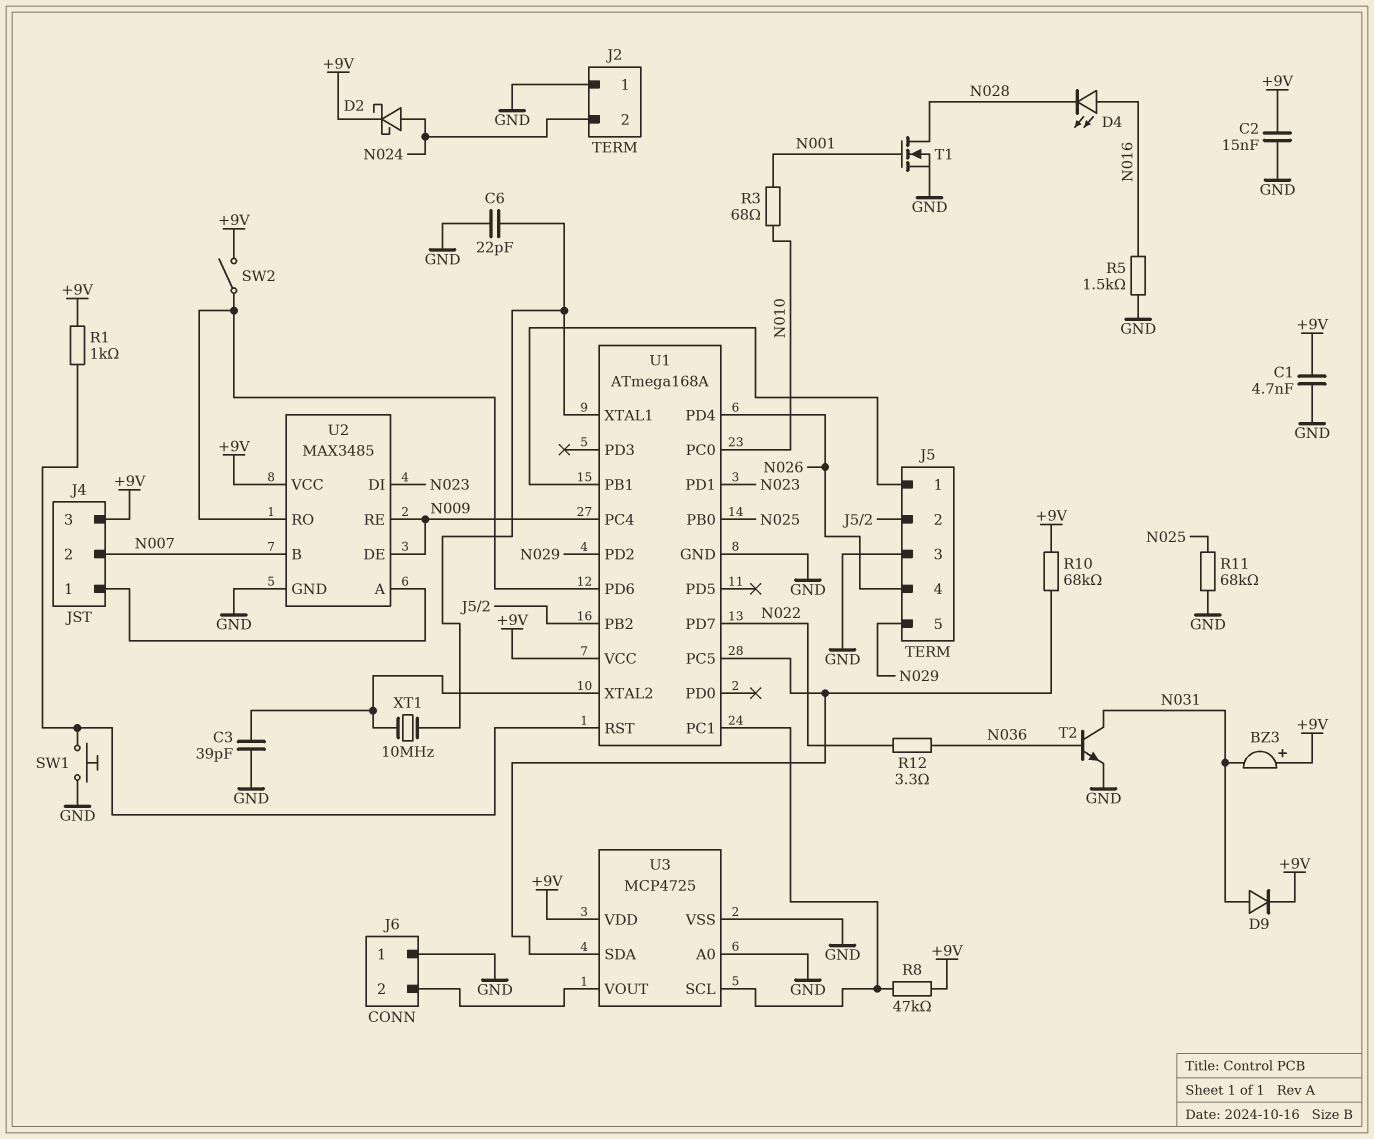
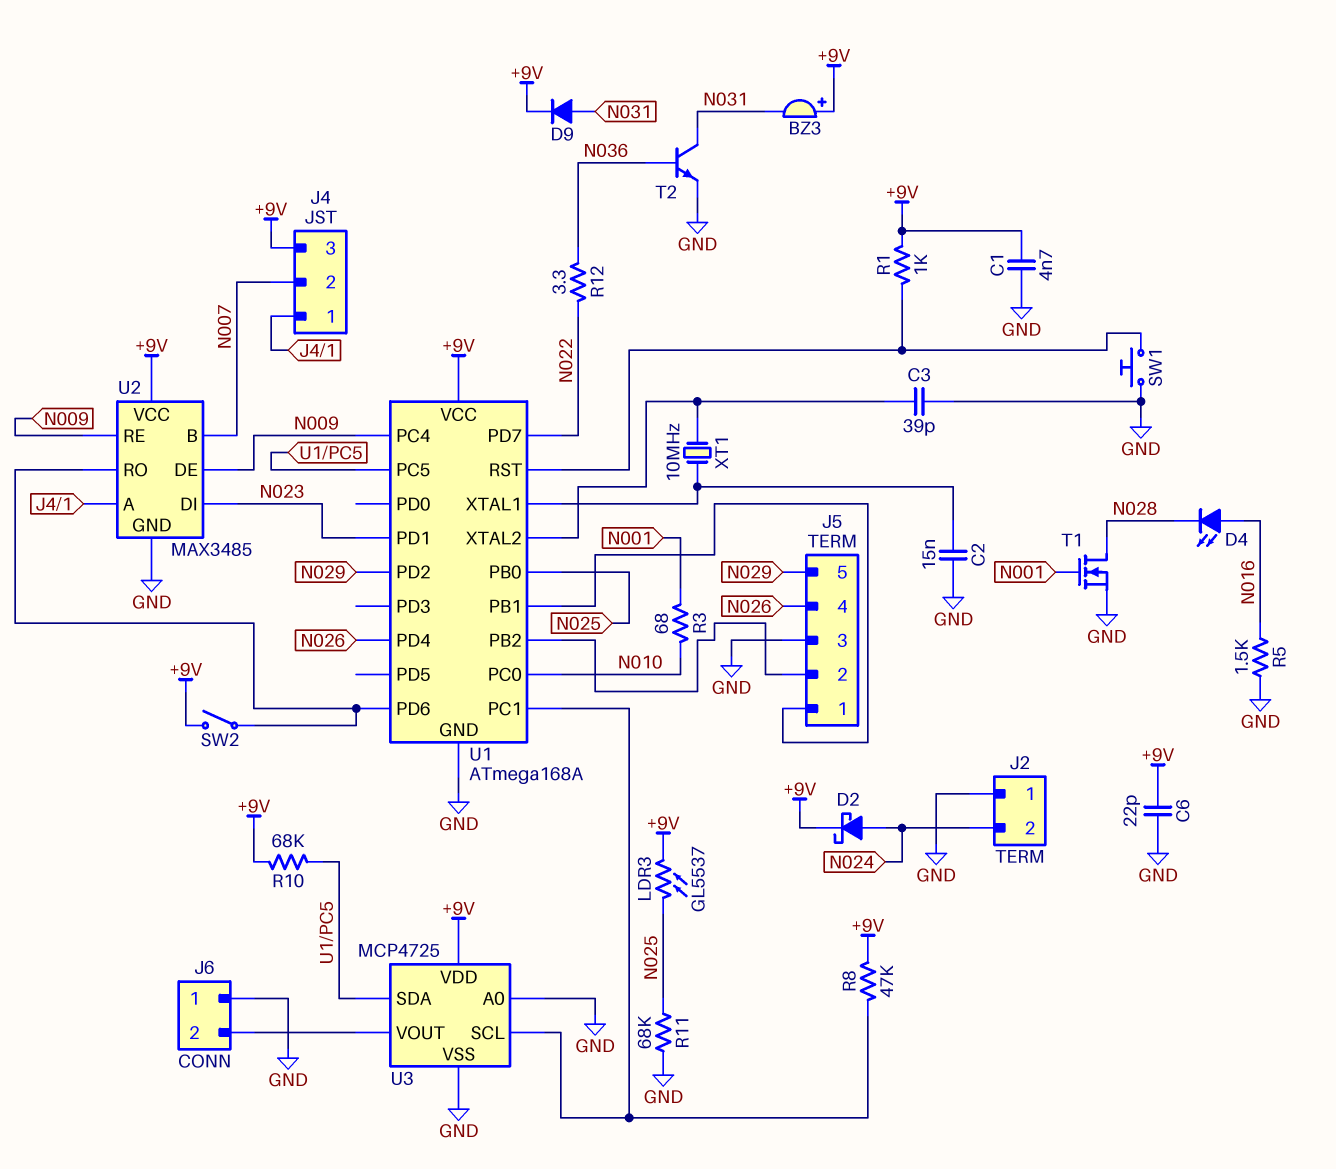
C2: 15nF (+9V, GND) -> 15nF (GND, U1/XTAL1)
C6: 22pF (GND, U1/XTAL1) -> 22pF (+9V, GND)
LDR3: none -> GL5537 (+9V, N025)

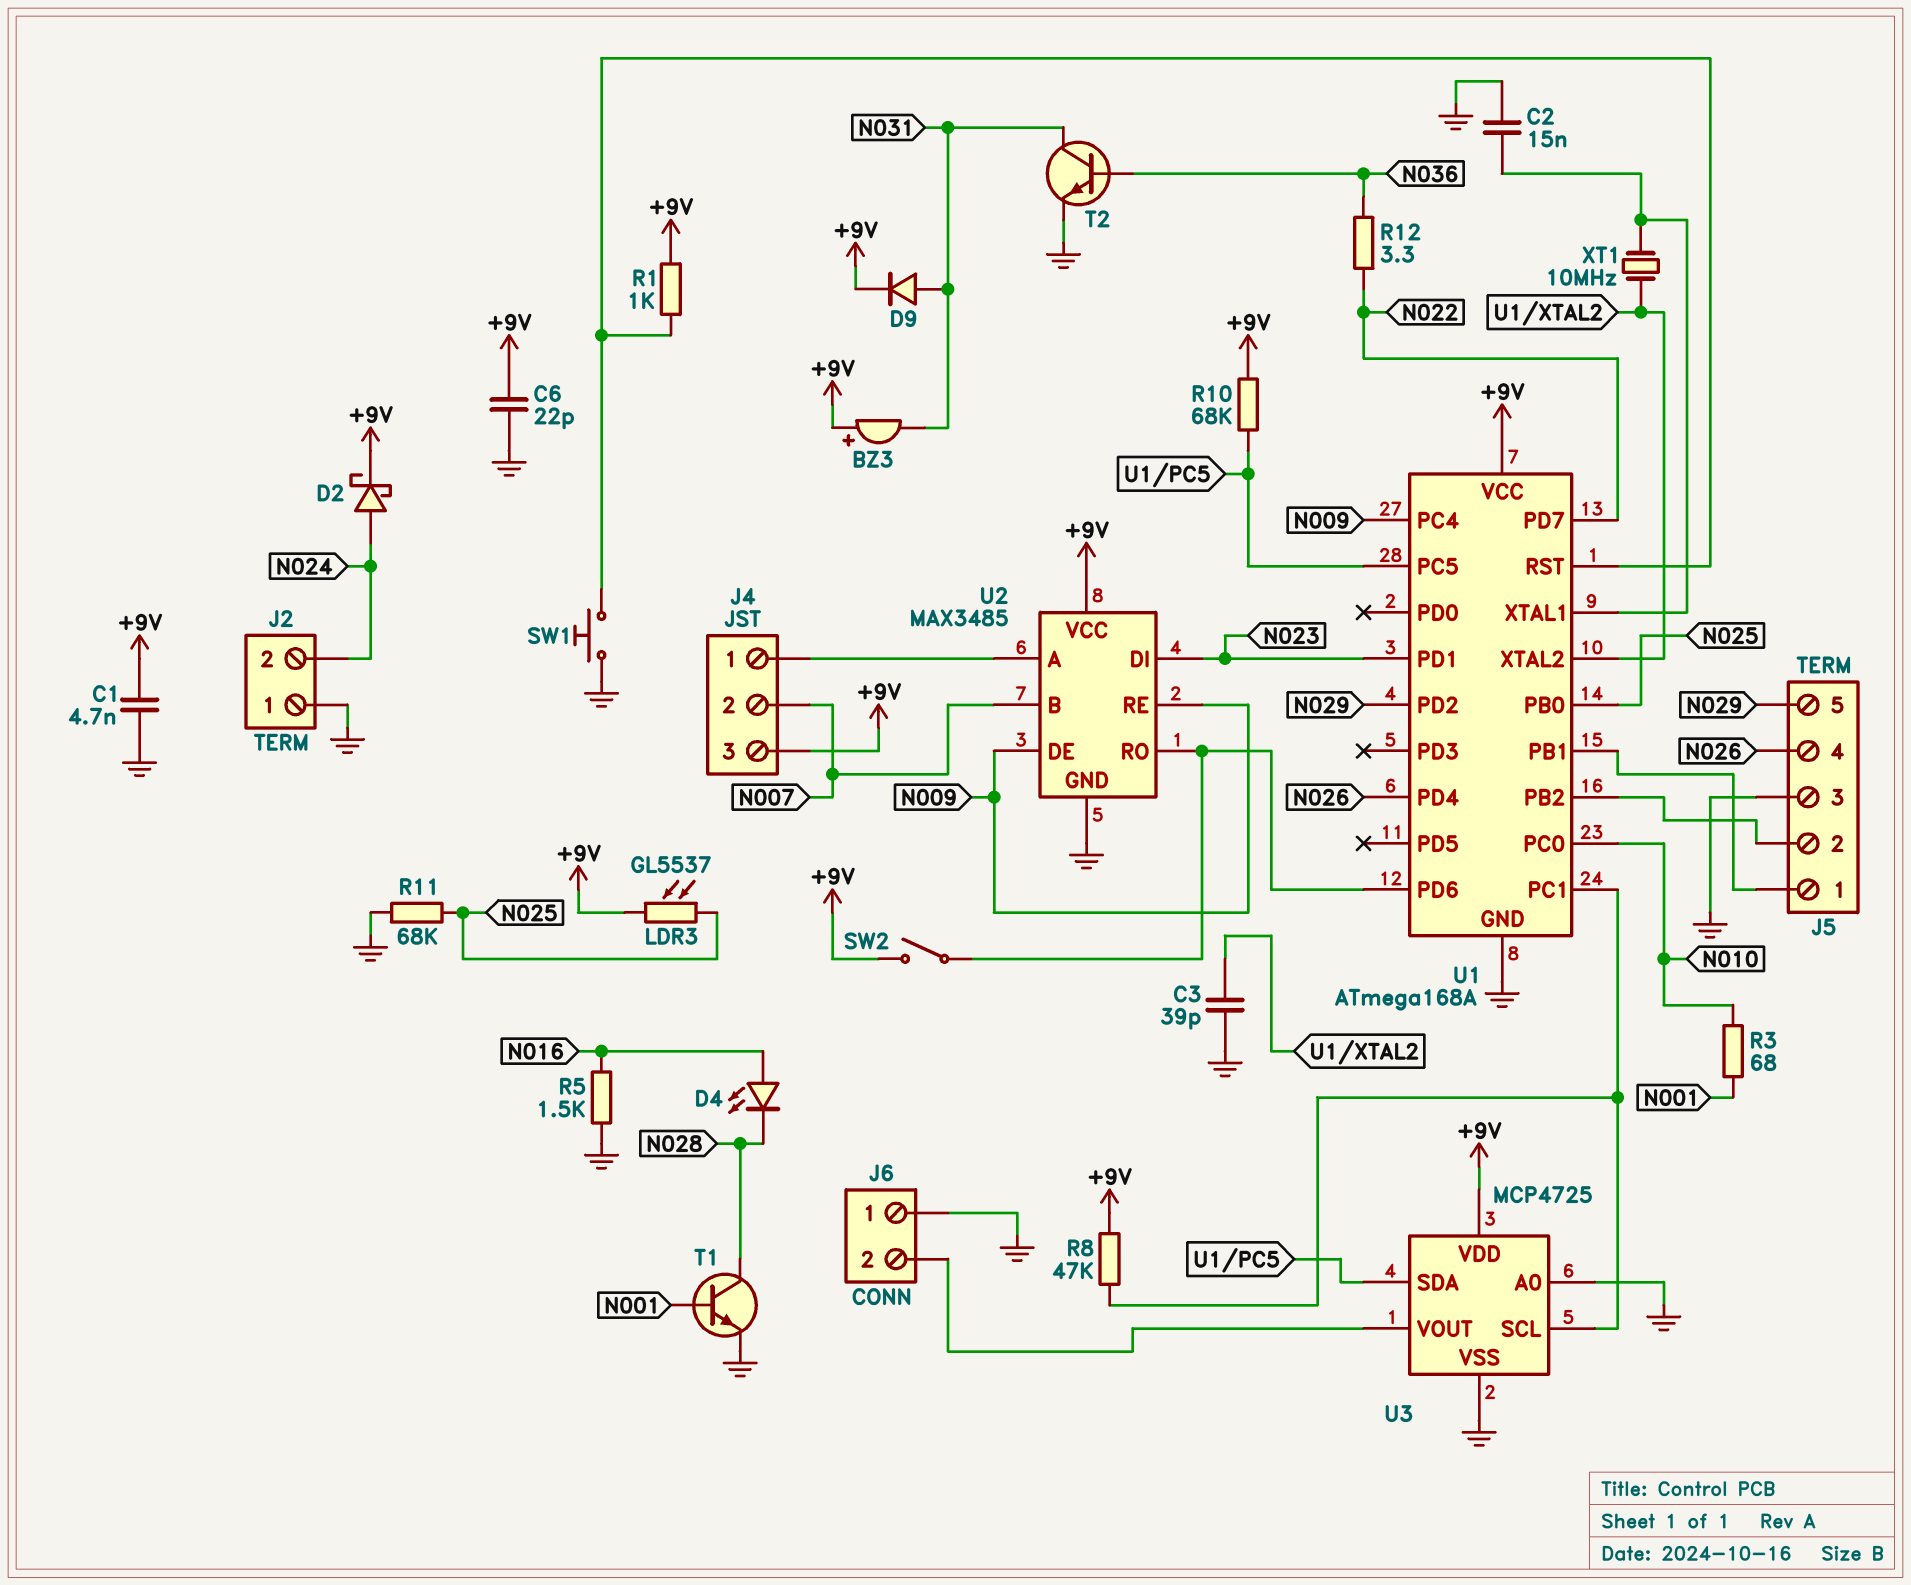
T1: NMOS (G N001, D N028, S GND) -> NPN (B N001, C N028, E GND)

